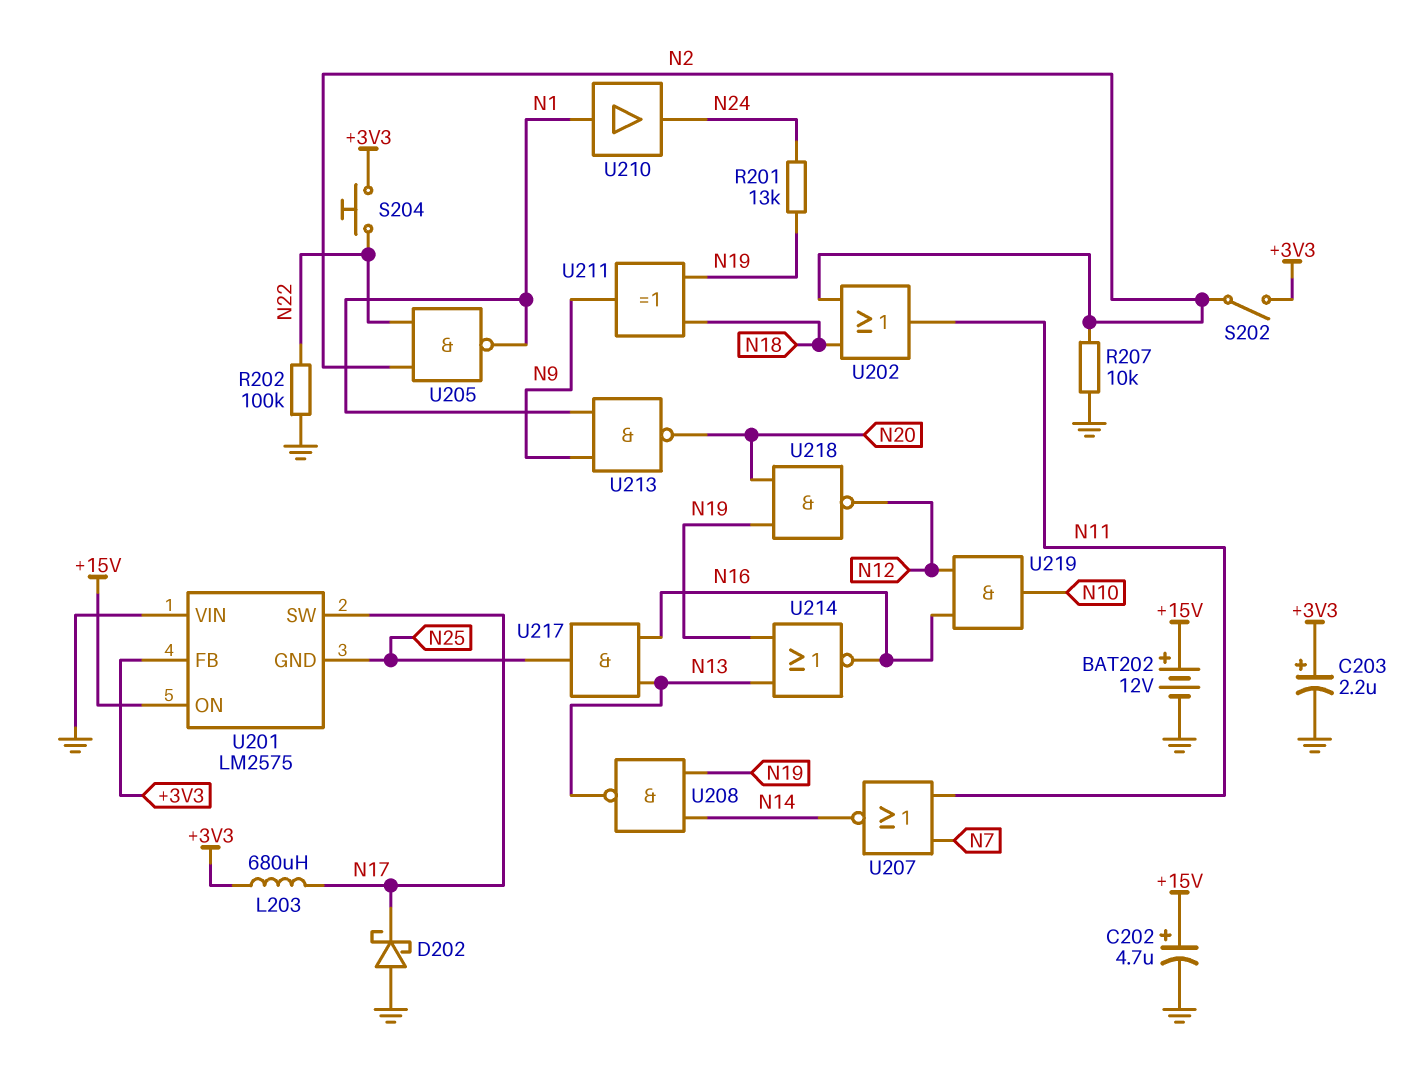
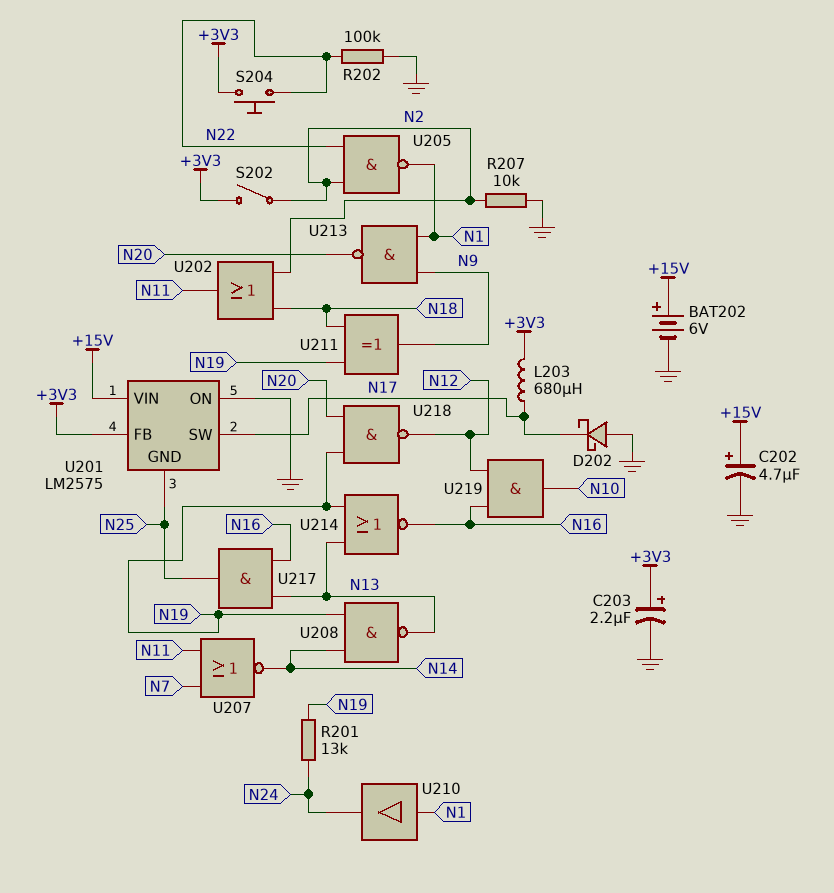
BAT202: 12V (plus +15V, minus GND) -> 6V (plus +15V, minus GND)
U201 pin ON: +15V -> GND
U201 pin VIN: GND -> +15V

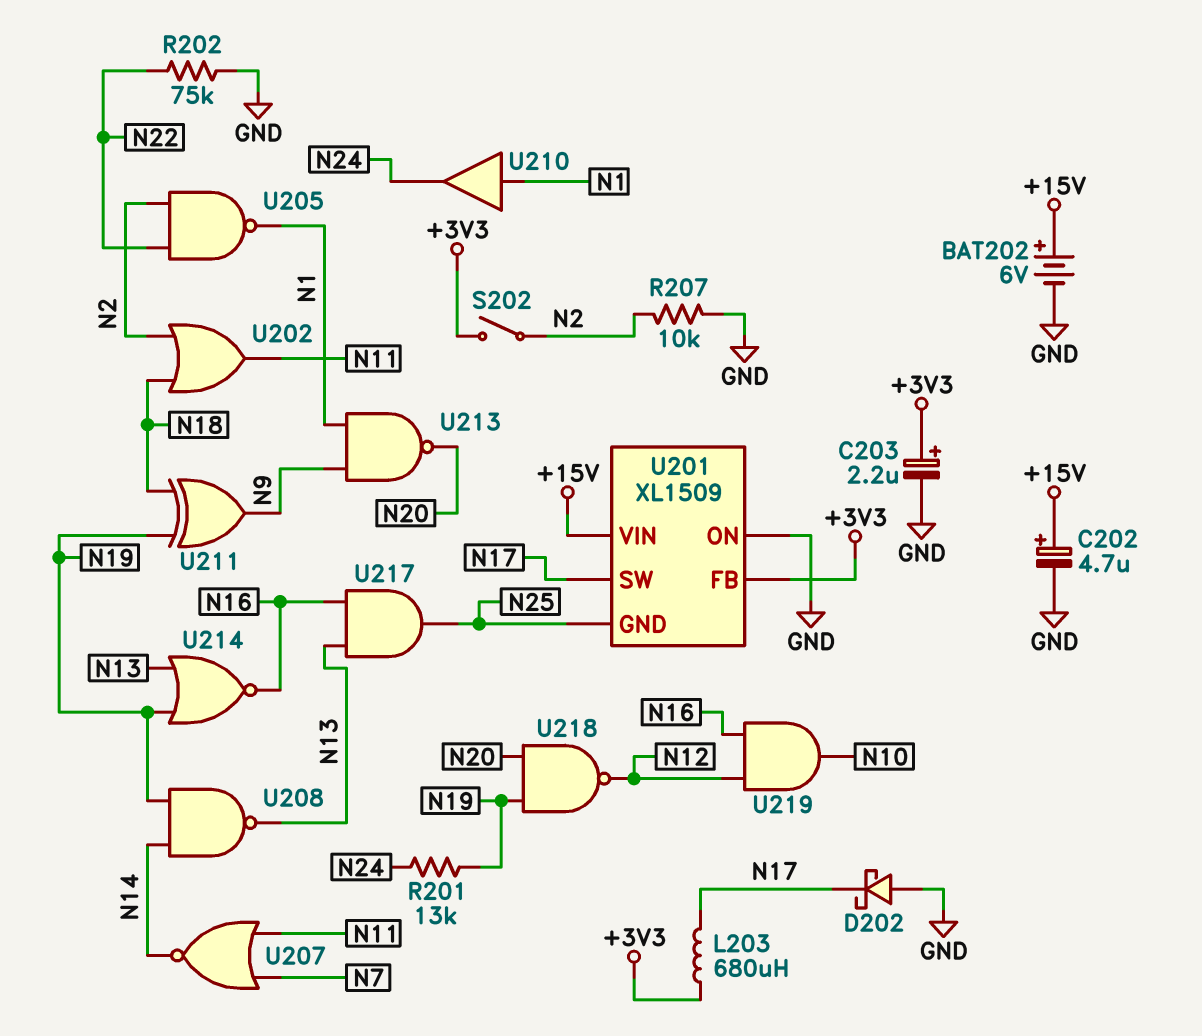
R202: 100k (GND, N22) -> 75k (GND, N22)
S204: button (+3V3, N22) -> none
U201: LM2575 -> XL1509

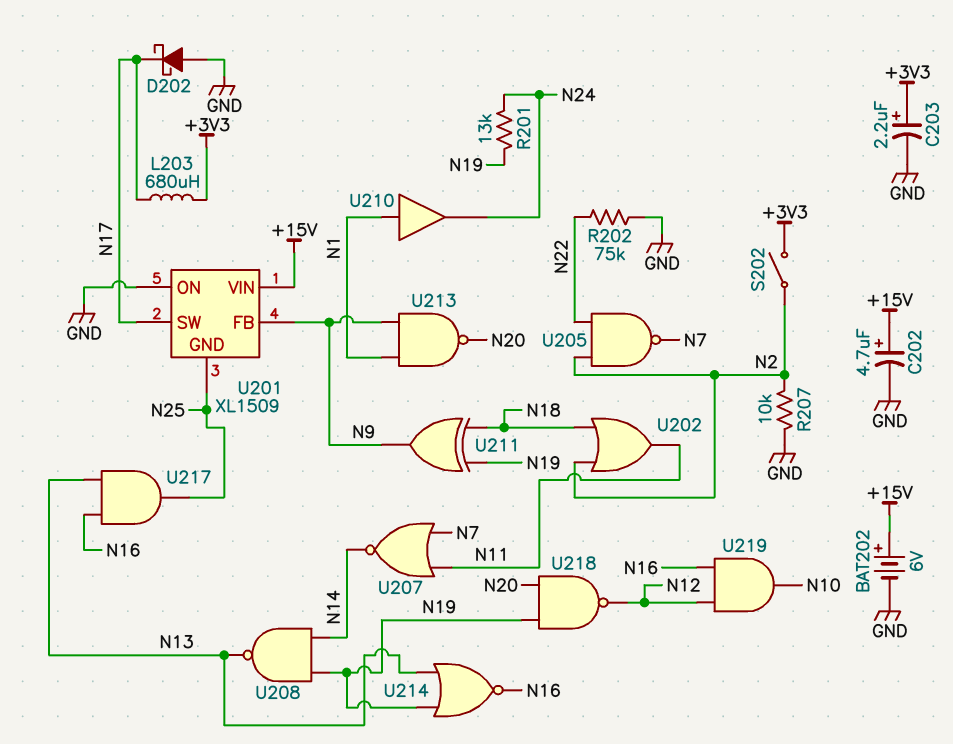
U201 pin FB: +3V3 -> N9
U205: NAND (in N2, in N22, out N1) -> NAND (in N2, in N22, out N7)

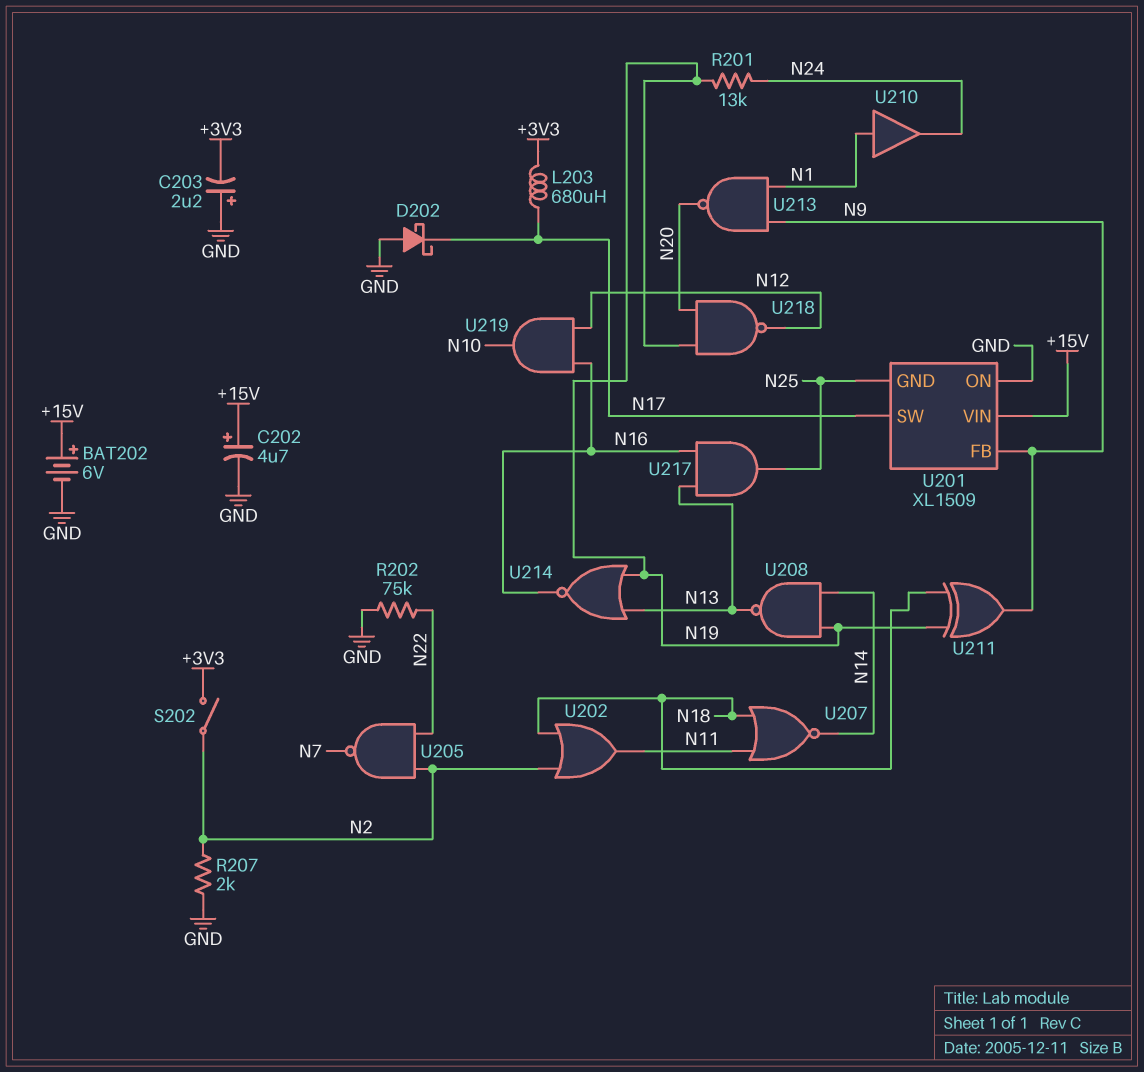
C203: 2.2uF (plus +3V3, minus GND) -> 2.2uF (plus GND, minus +3V3)
R207: 10k (GND, N2) -> 2k (GND, N2)
U207: NOR (in N7, in N11, out N14) -> NOR (in N11, in N18, out N14)

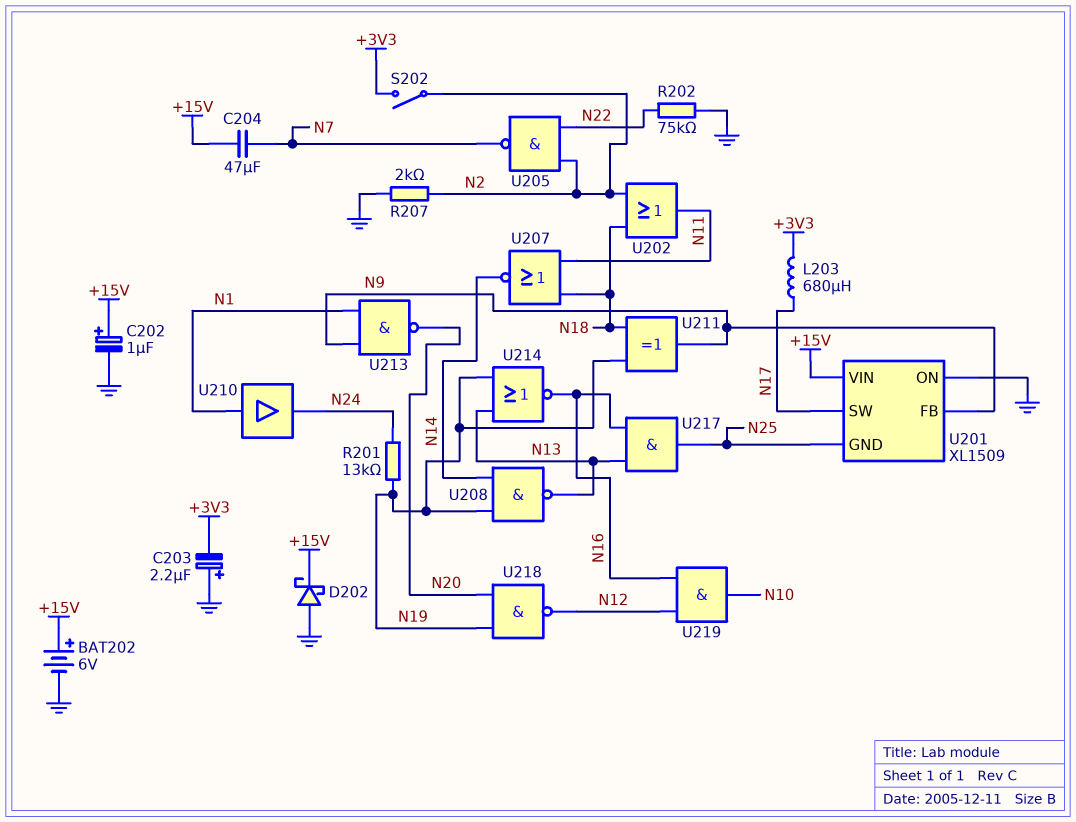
C202: 4.7uF (plus +15V, minus GND) -> 1uF (plus +15V, minus GND)
C204: none -> 47uF (+15V, N7)
D202: schottky (A GND, K N17) -> schottky (A GND, K +15V)

